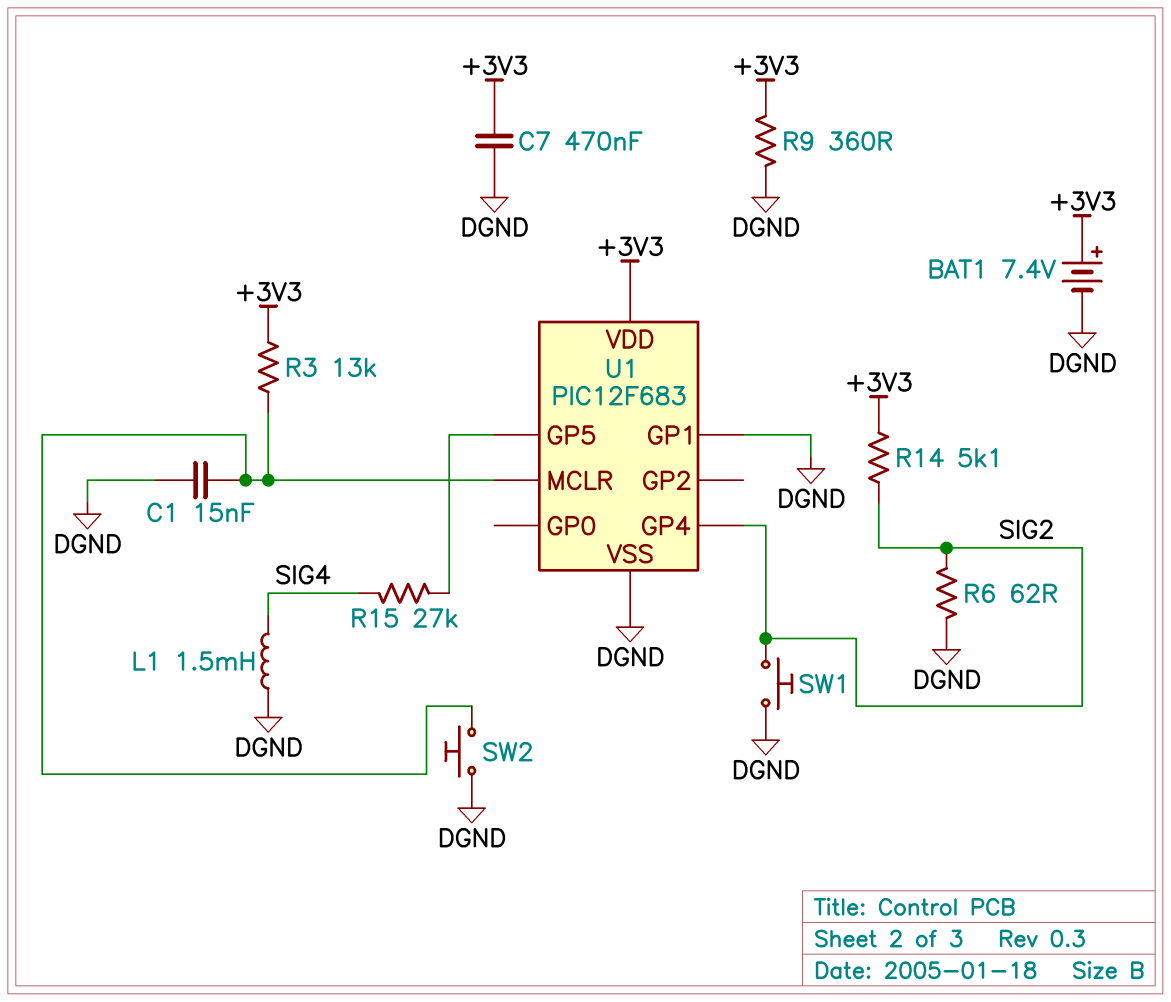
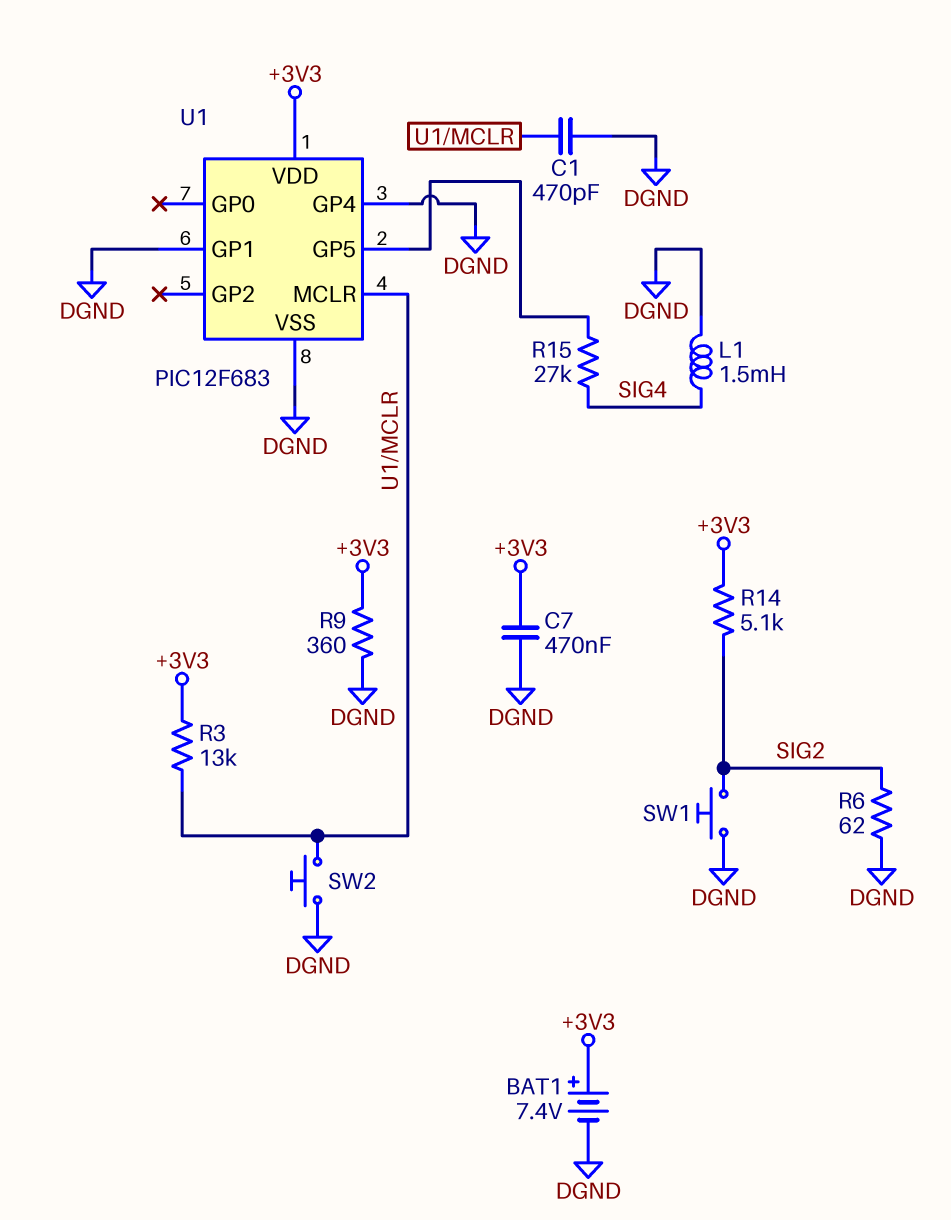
C1: 15nF (DGND, U1/MCLR) -> 470pF (DGND, U1/MCLR)
U1 pin GP4: SIG2 -> DGND

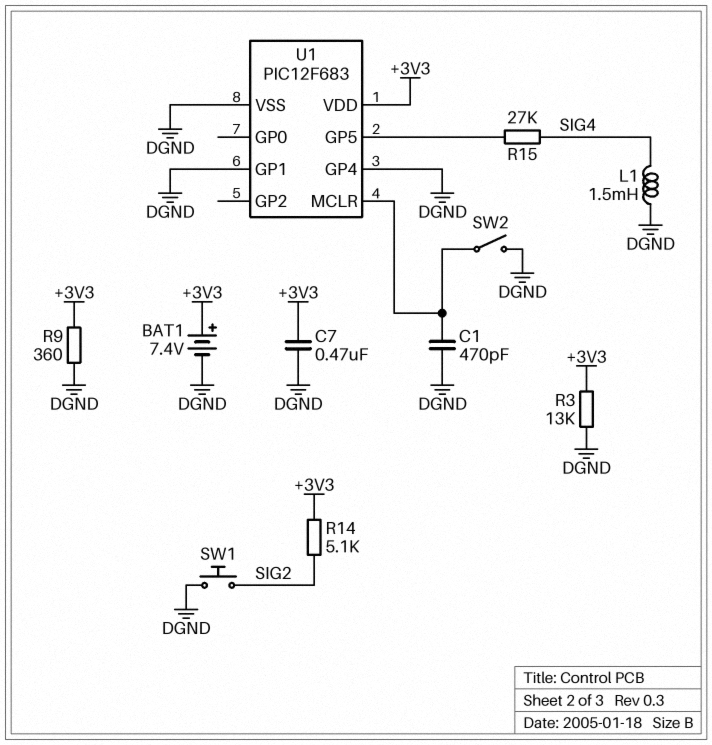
R3: 13k (+3V3, U1/MCLR) -> 13k (+3V3, DGND)
R6: 62 (DGND, SIG2) -> none
SW2: button (DGND, U1/MCLR) -> switch (DGND, U1/MCLR)

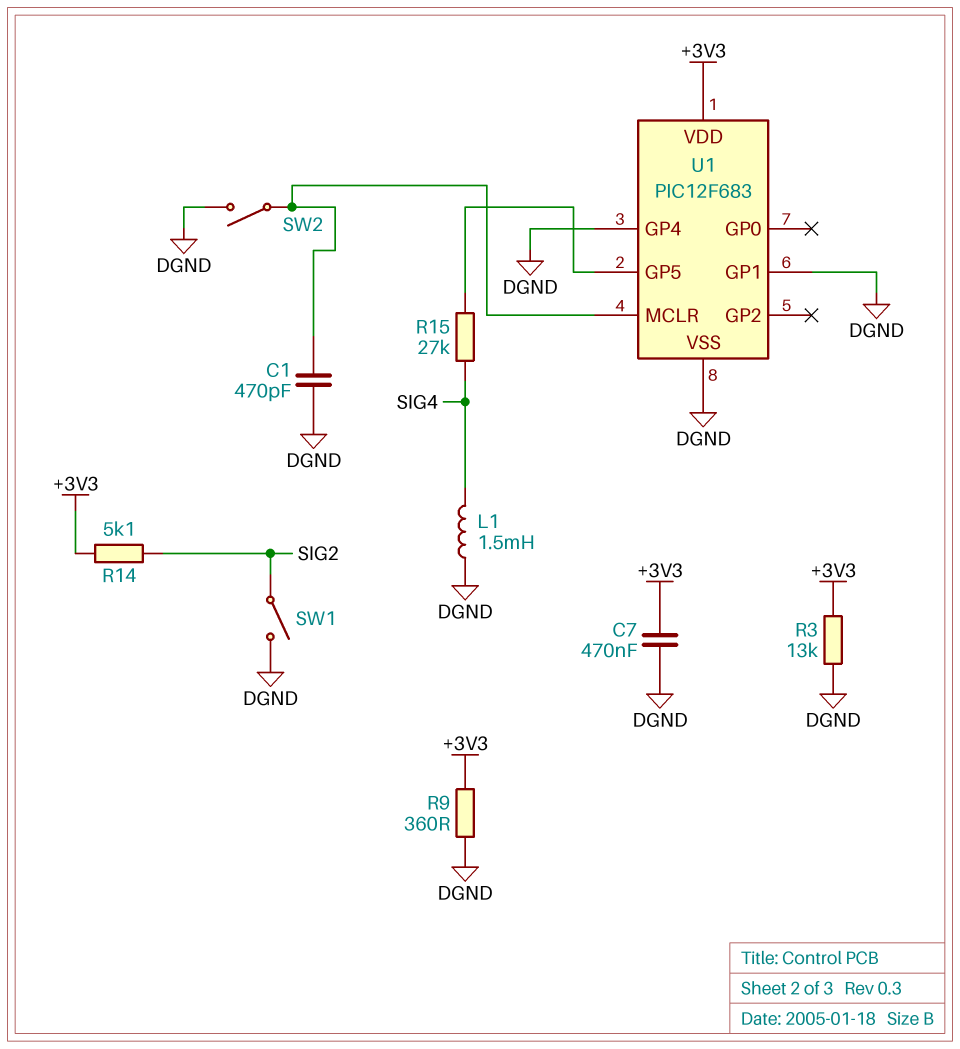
BAT1: 7.4V (plus +3V3, minus DGND) -> none
SW1: button (DGND, SIG2) -> switch (DGND, SIG2)

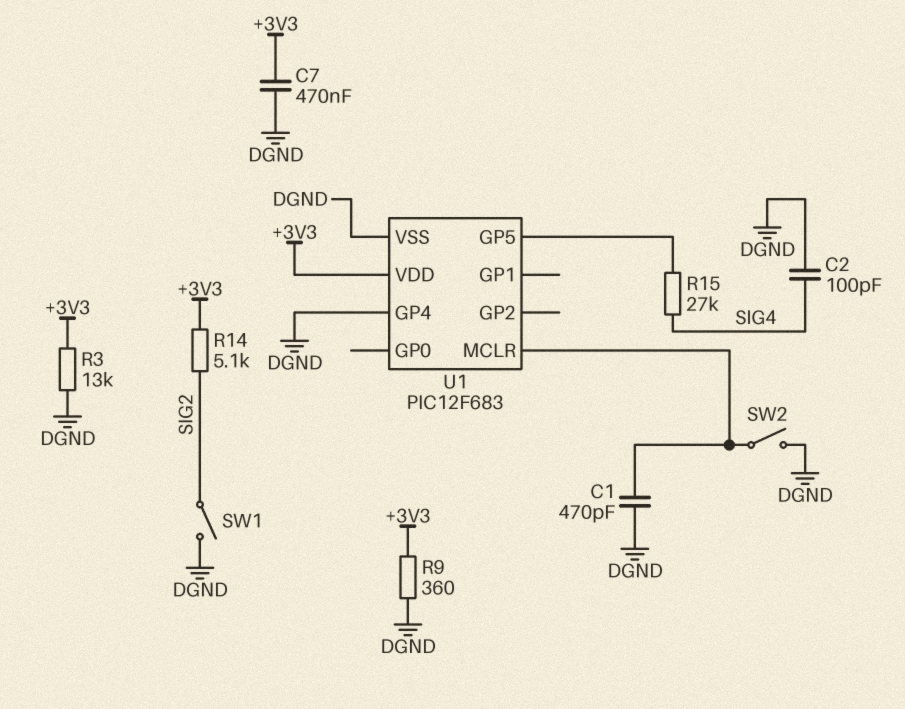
C2: none -> 100pF (DGND, SIG4)
L1: 1.5mH (DGND, SIG4) -> none
U1 pin GP1: DGND -> none

